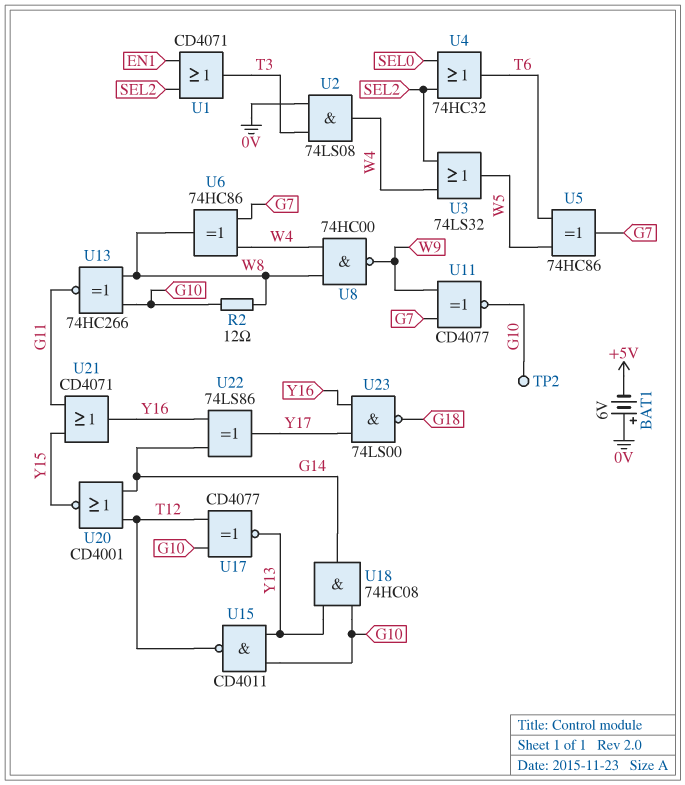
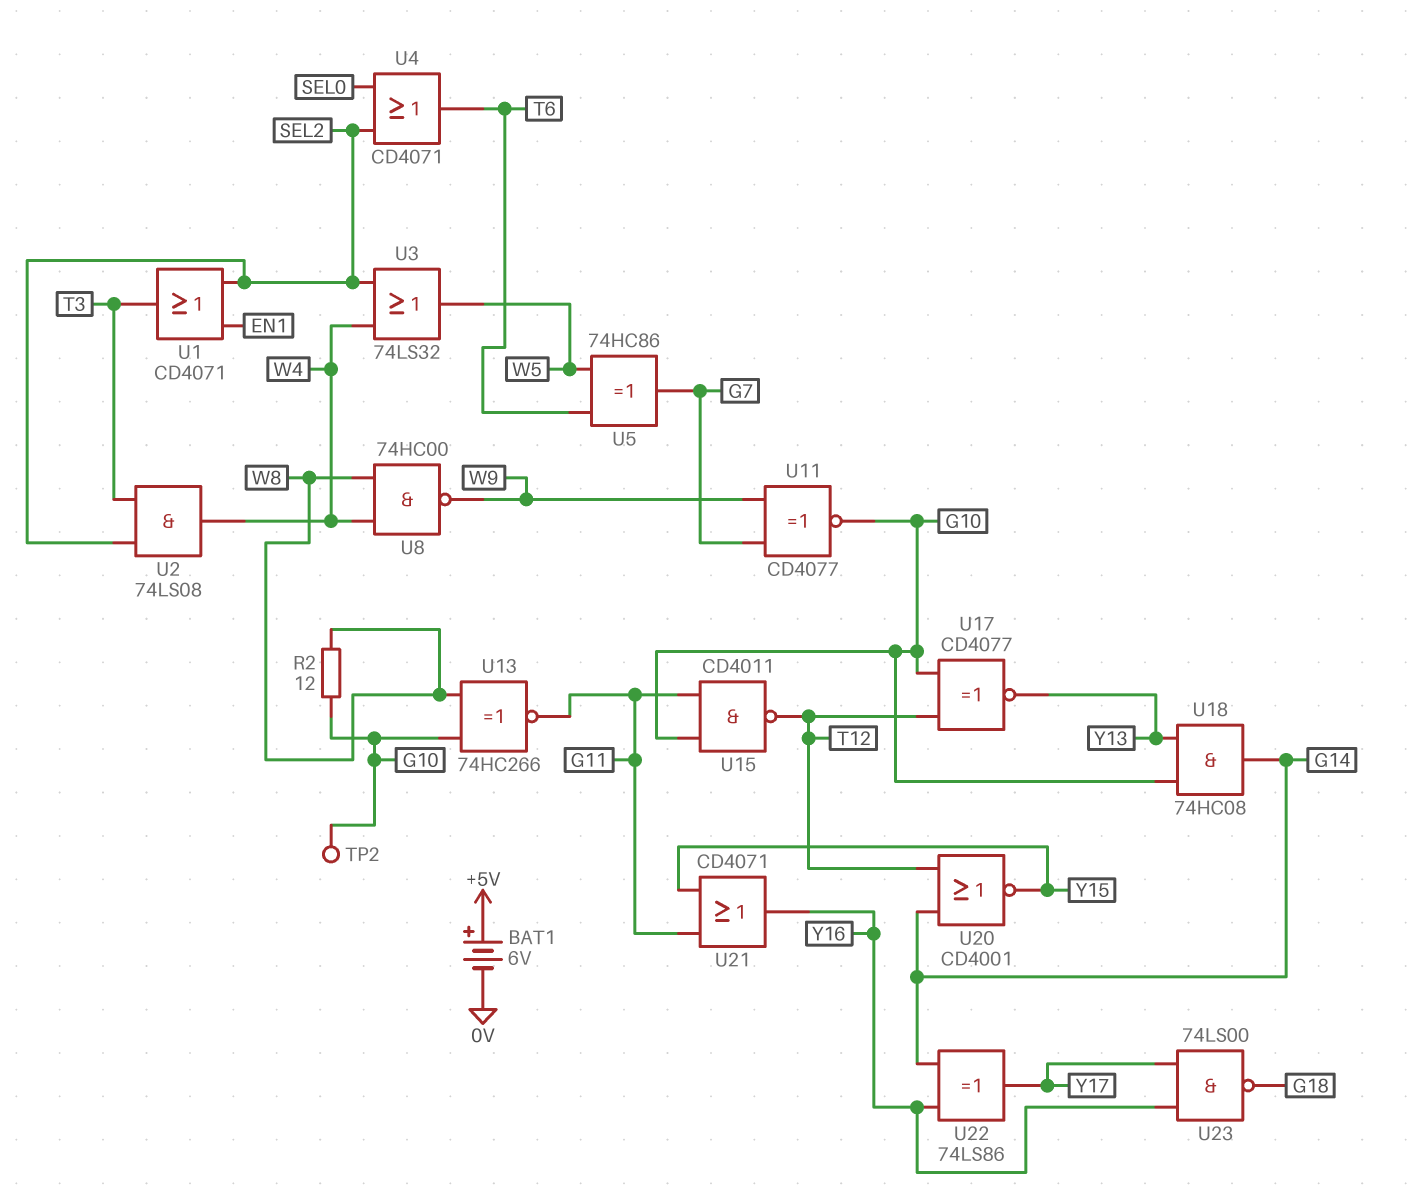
BAT1: 6V (plus 0V, minus +5V) -> 6V (plus +5V, minus 0V)
U2: AND 74LS08 (in 0V, in T3, out W4) -> AND 74LS08 (in SEL2, in T3, out W4)
U4: OR 74HC32 (in SEL0, in SEL2, out T6) -> OR CD4071 (in SEL0, in SEL2, out T6)
U6: XOR 74HC86 (in G7, in W4, out W8) -> none
U15: NAND CD4011 (in G10, in Y13, out T12) -> NAND CD4011 (in G10, in G11, out T12)

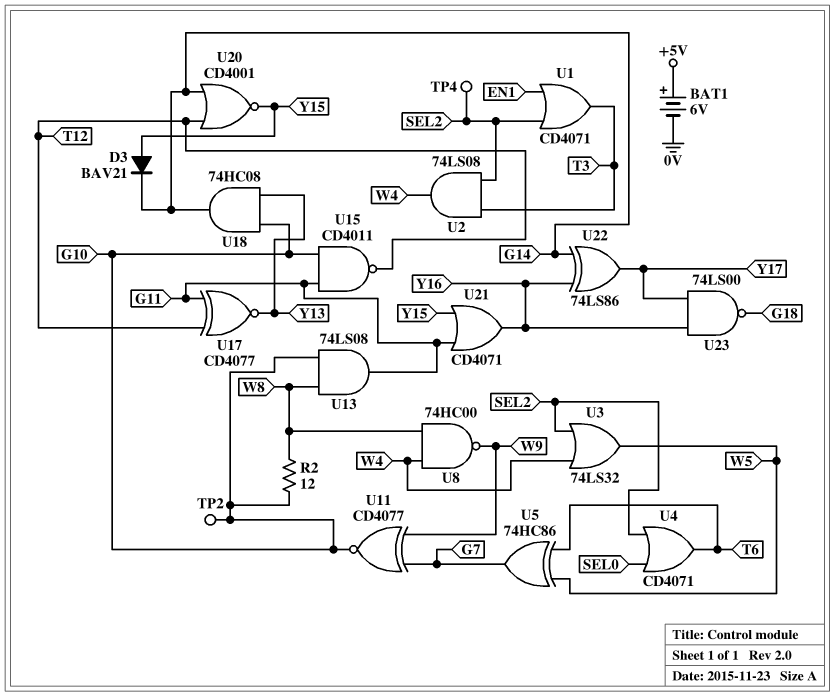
D3: none -> diode BAV21 (A Y15, K G14)
TP4: none -> test point (SEL2)
U13: XNOR 74HC266 (in G10, in W8, out G11) -> AND 74LS08 (in G10, in W8, out G11)
U17: XNOR CD4077 (in G10, in T12, out Y13) -> XNOR CD4077 (in G11, in T12, out Y13)

